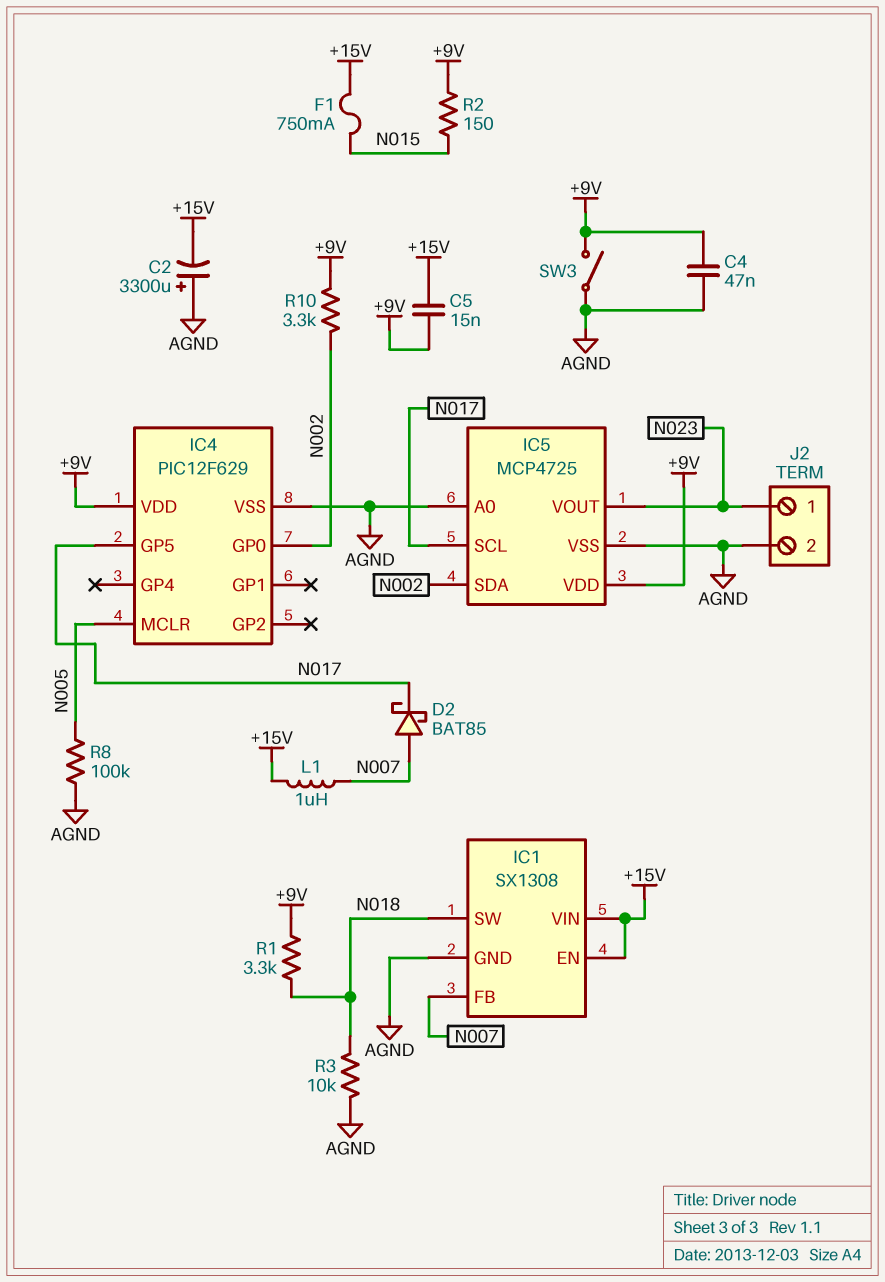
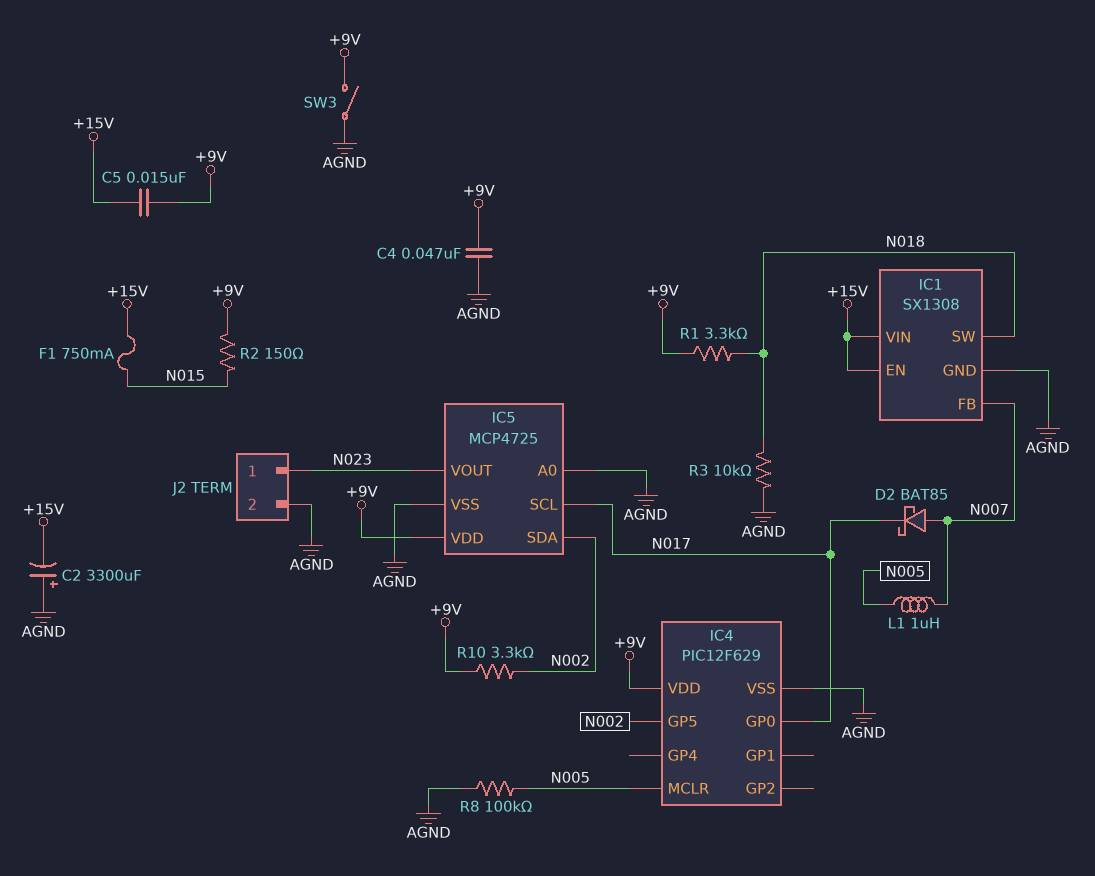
IC4 pin GP0: N002 -> N017
IC4 pin GP5: N017 -> N002
L1: 1uH (+15V, N007) -> 1uH (N005, N007)

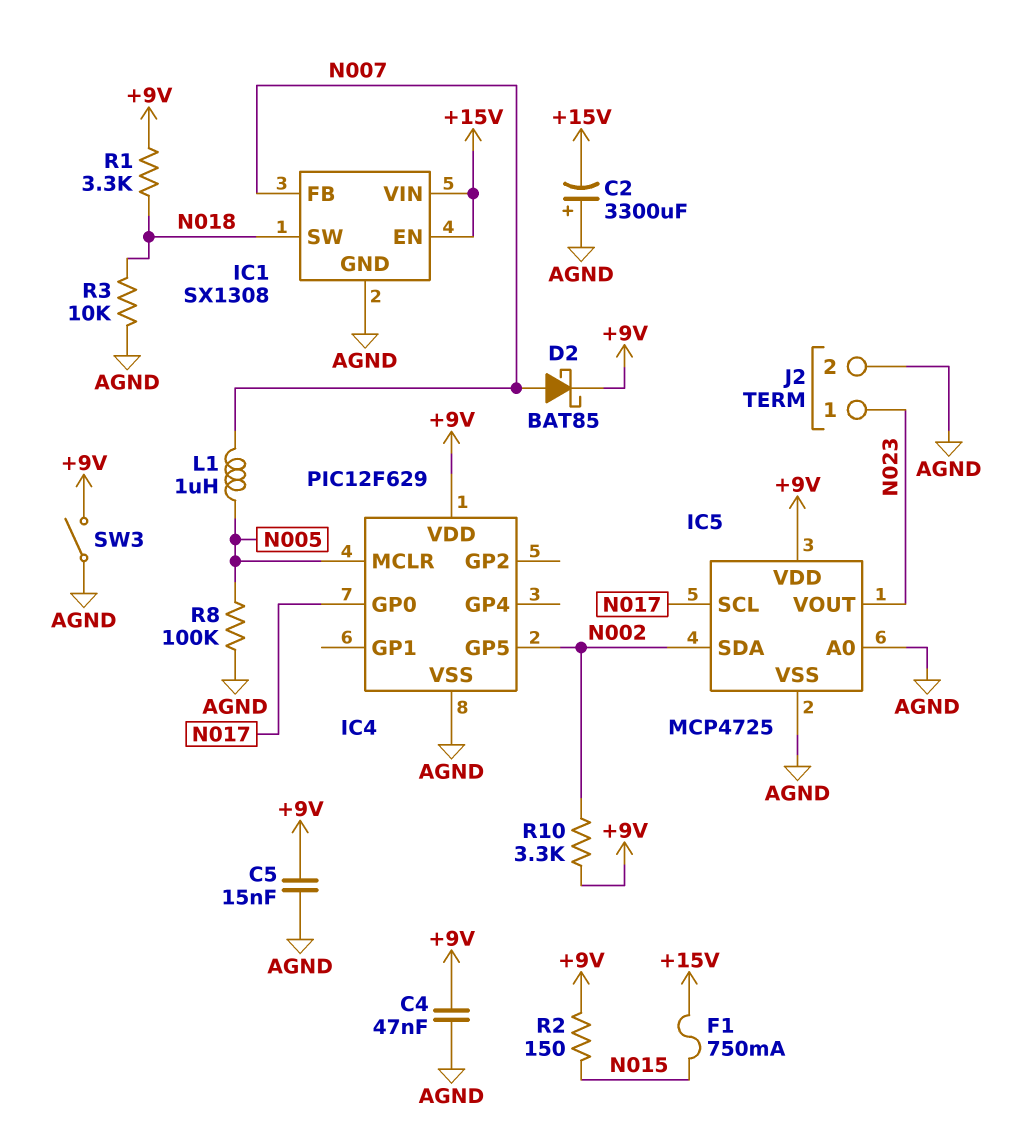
C5: 15nF (+9V, +15V) -> 15nF (+9V, AGND)
D2: schottky BAT85 (A N007, K N017) -> schottky BAT85 (A N007, K +9V)

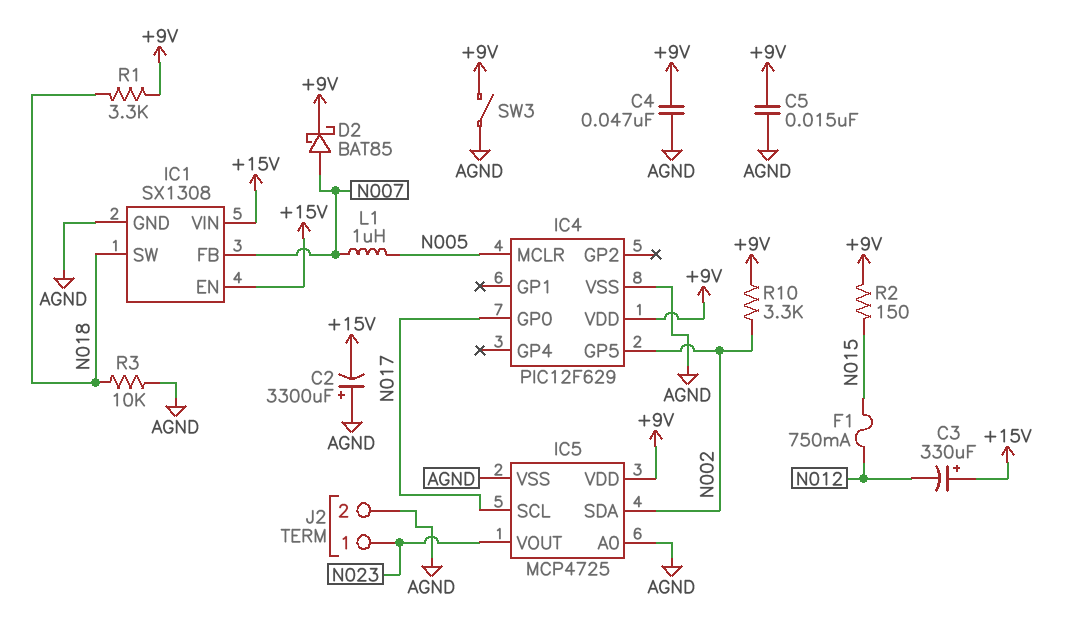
C3: none -> 330uF (plus +15V, minus N012)
F1: 750mA (+15V, N015) -> 750mA (N012, N015)
R8: 100k (AGND, N005) -> none

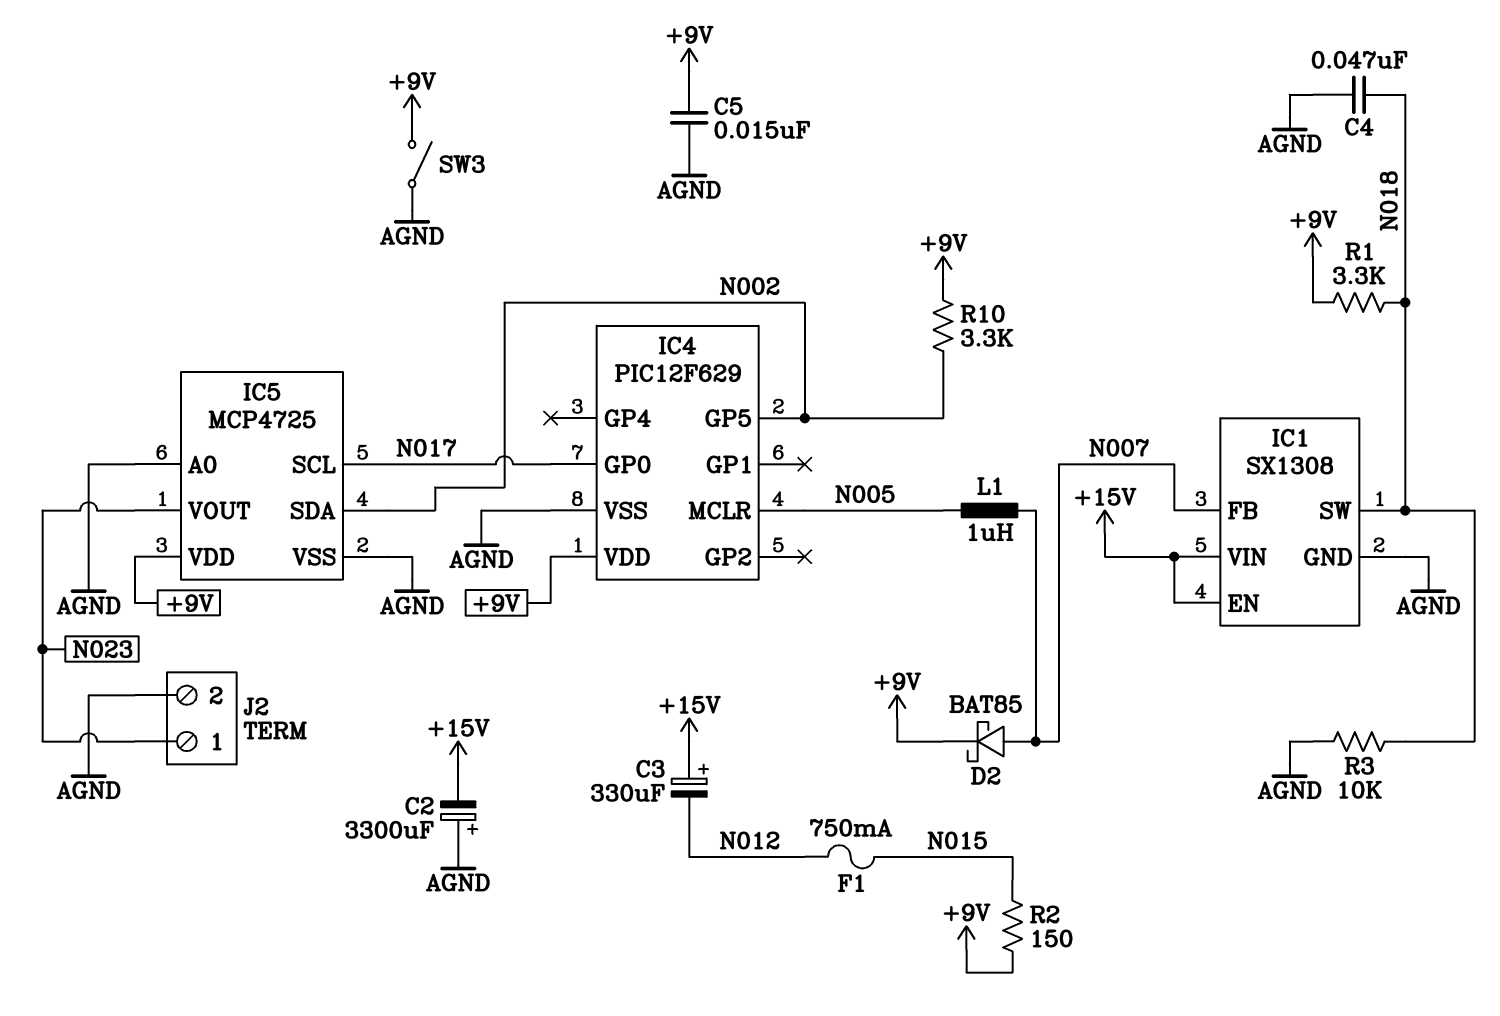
C4: 47nF (+9V, AGND) -> 47nF (AGND, N018)

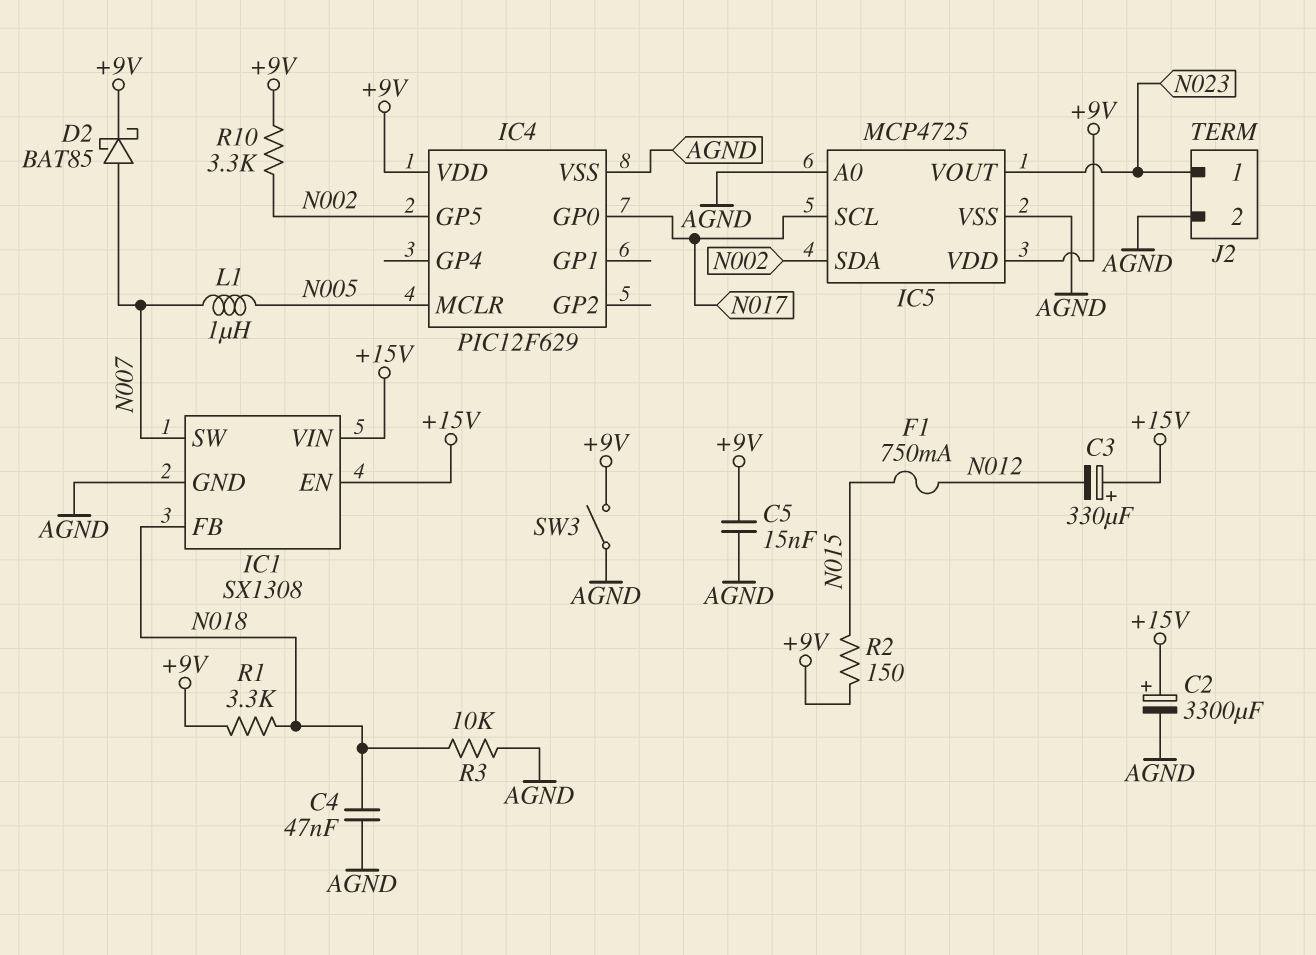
C2: 3300uF (plus AGND, minus +15V) -> 3300uF (plus +15V, minus AGND)
IC1 pin FB: N007 -> N018
IC1 pin SW: N018 -> N007

